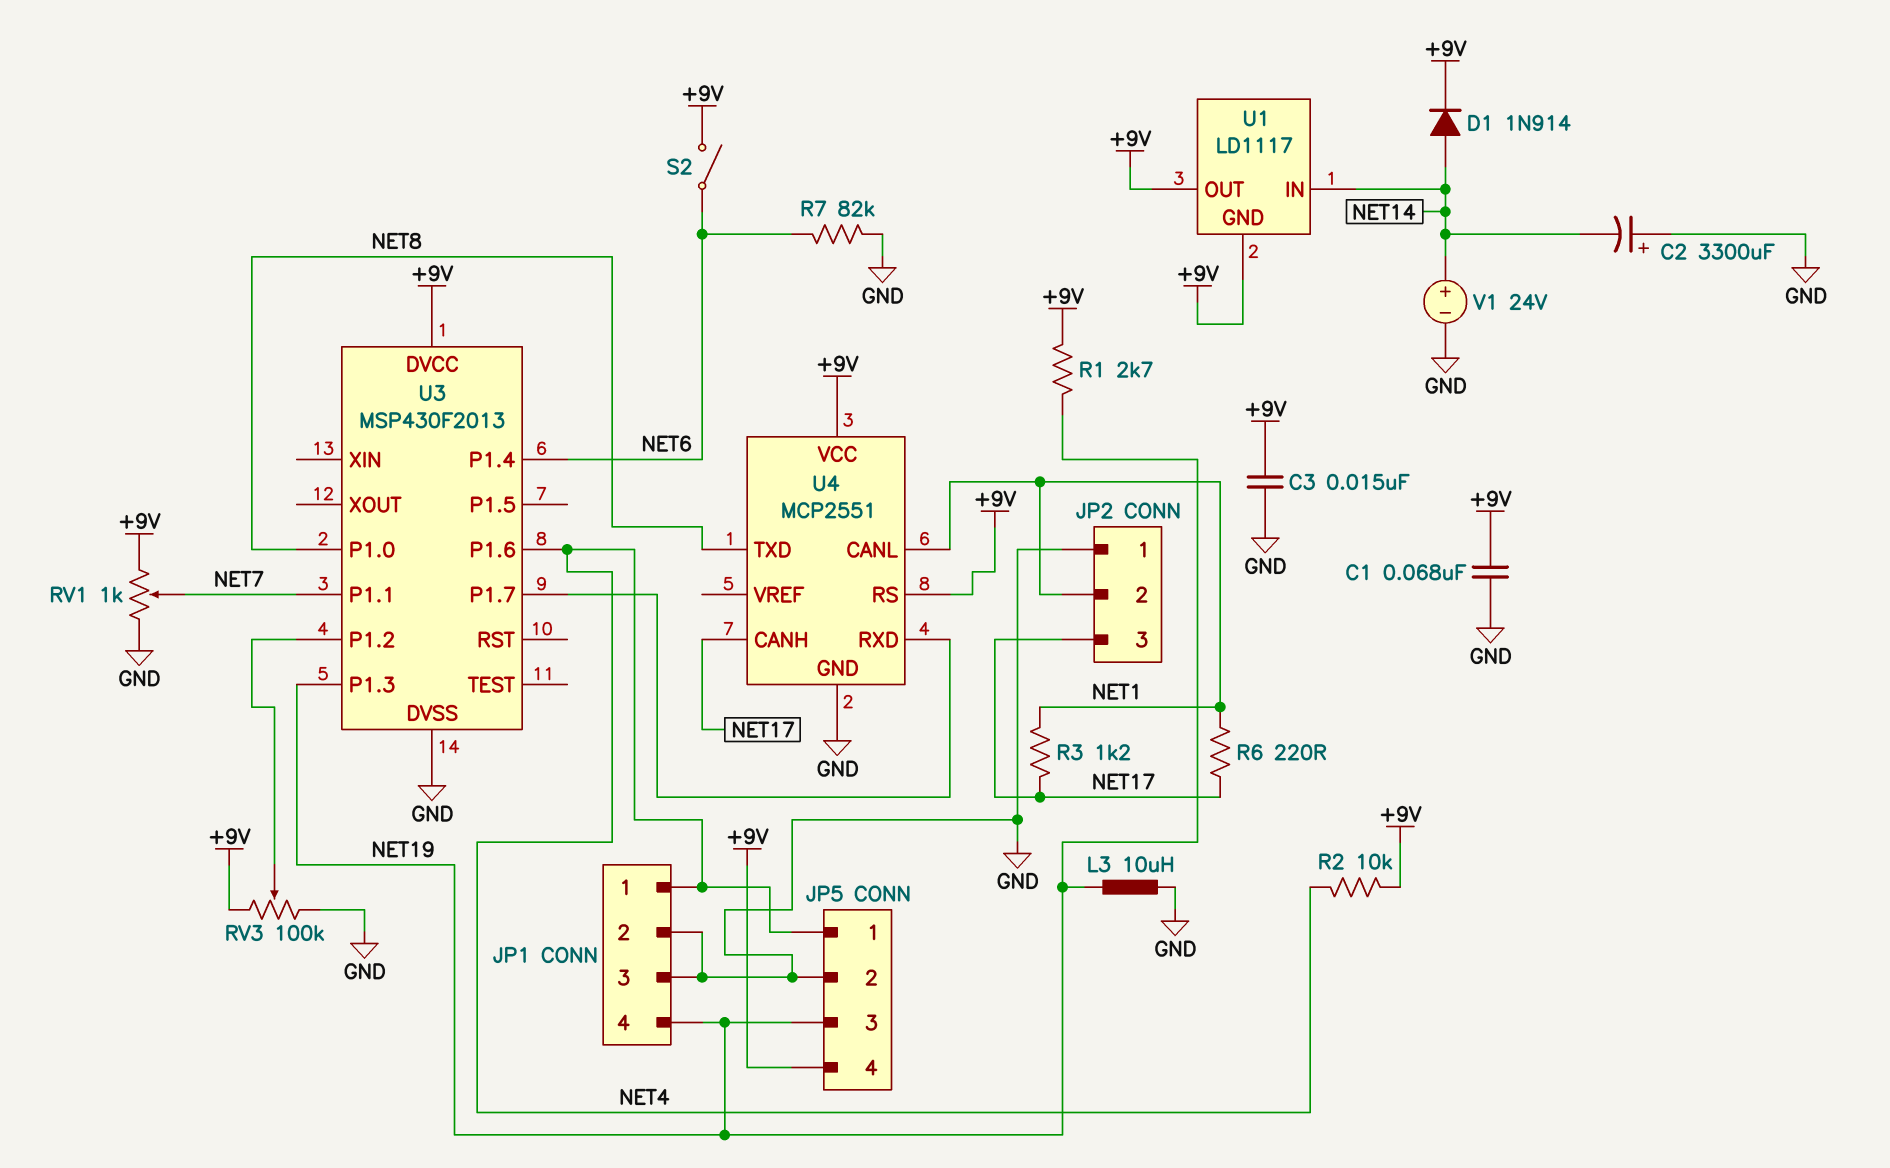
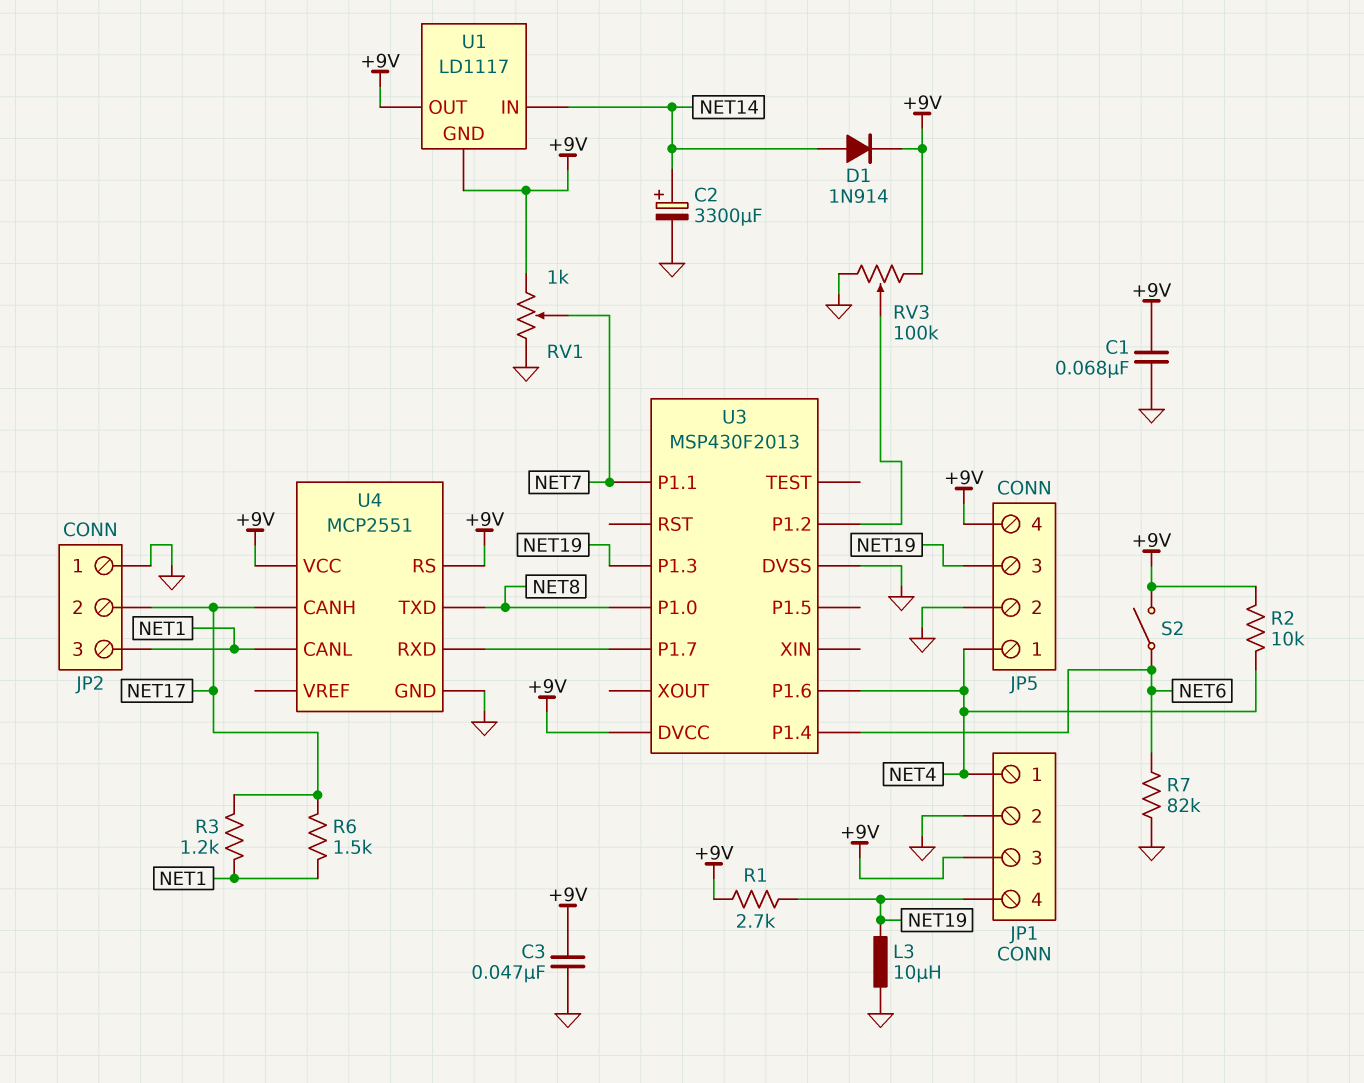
C2: 3300uF (plus GND, minus NET14) -> 3300uF (plus NET14, minus GND)
C3: 15nF (+9V, GND) -> 47nF (+9V, GND)
JP1 pin 3: GND -> +9V
JP2 pin 2: NET1 -> NET17
JP2 pin 3: NET17 -> NET1
R6: 220 (NET1, NET17) -> 1.5k (NET1, NET17)
V1: 24V (plus NET14, minus GND) -> none

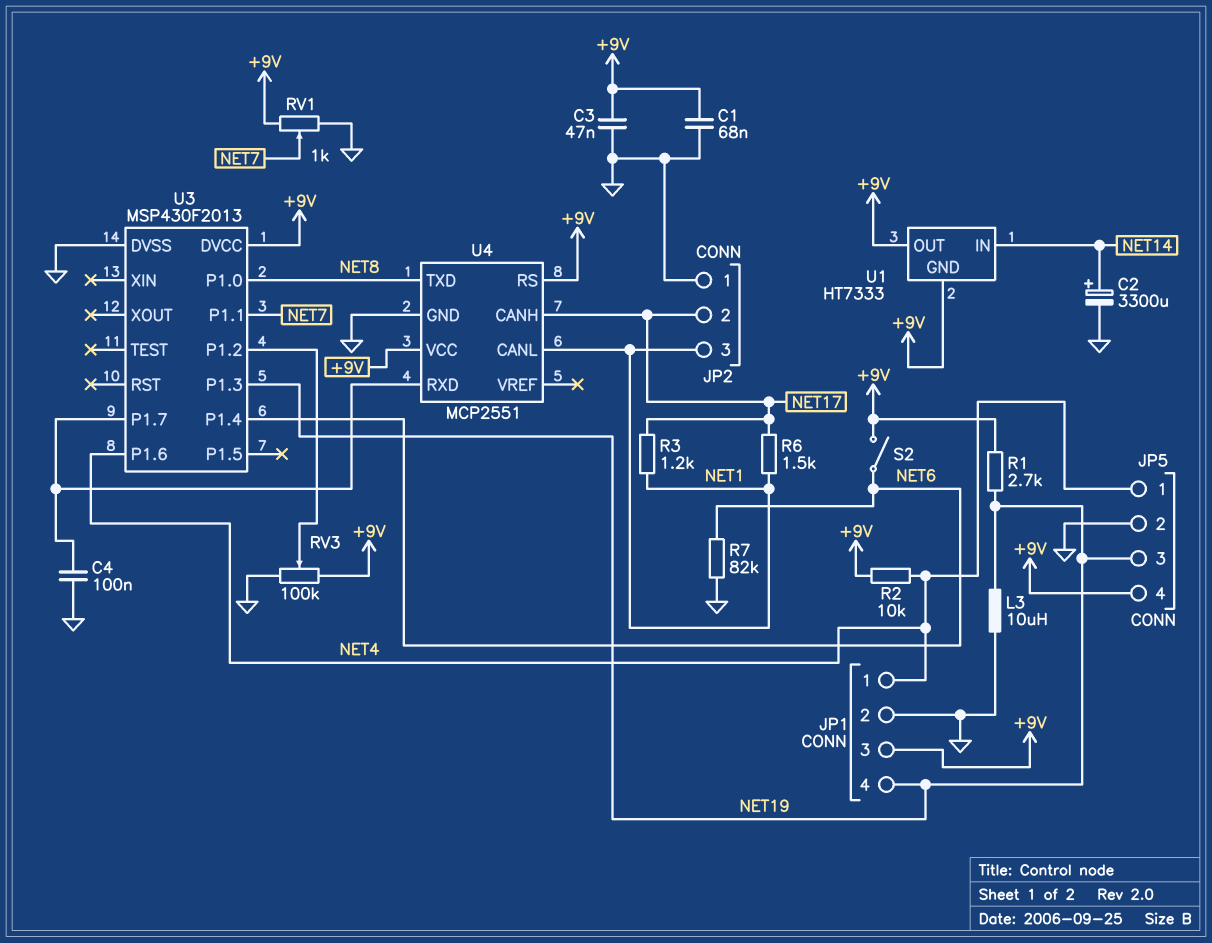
C4: none -> 100nF (GND, U3/P1.7)
D1: diode 1N914 (A NET14, K +9V) -> none
U1: LD1117 -> HT7333

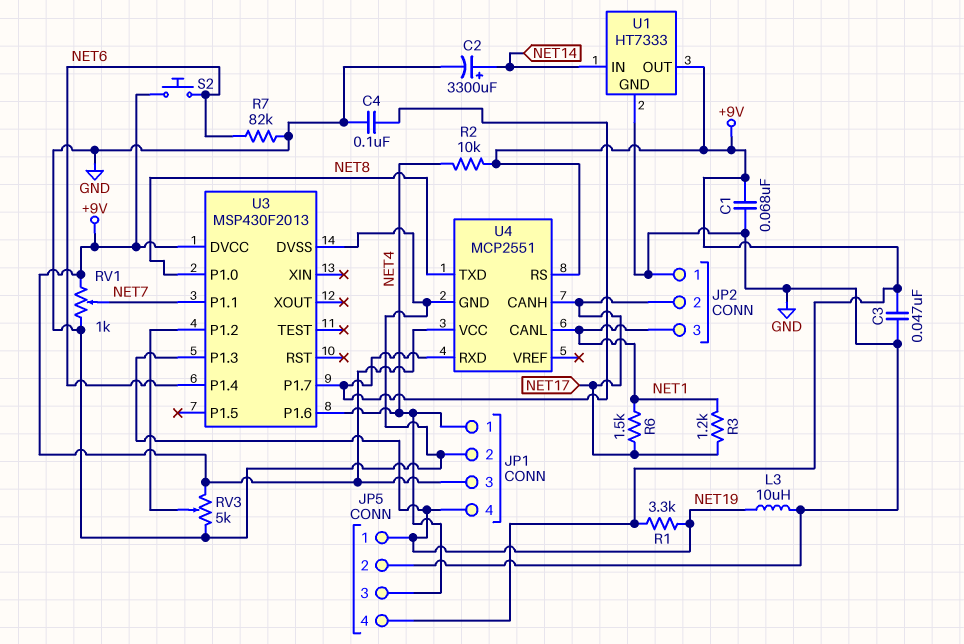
JP5 pin 1: NET4 -> NET19
JP5 pin 3: NET19 -> NET4
R1: 2.7k (+9V, NET19) -> 3.3k (+9V, NET19)
RV3: 100k (+9V, GND, wiper U3/P1.2) -> 5k (+9V, GND, wiper U3/P1.2)
S2: switch (+9V, NET6) -> button (+9V, NET6)
U1 pin GND: +9V -> GND

